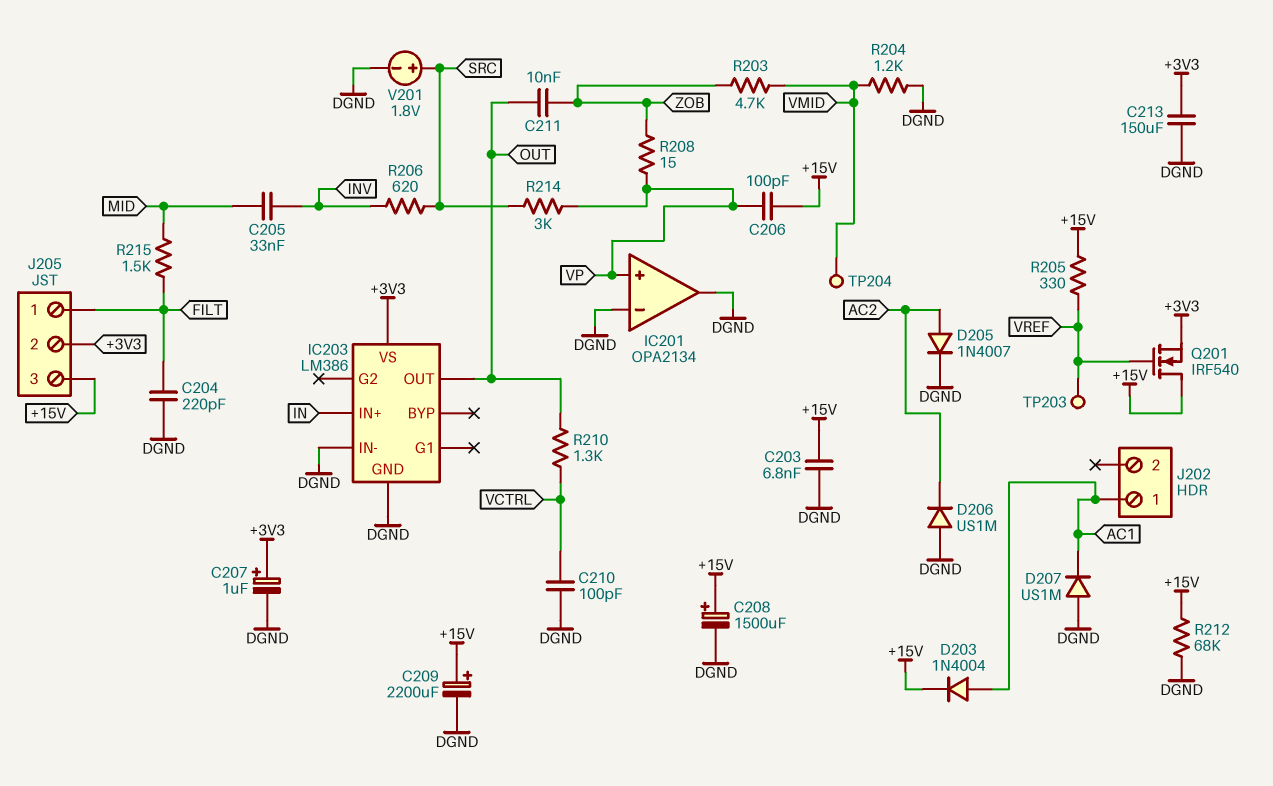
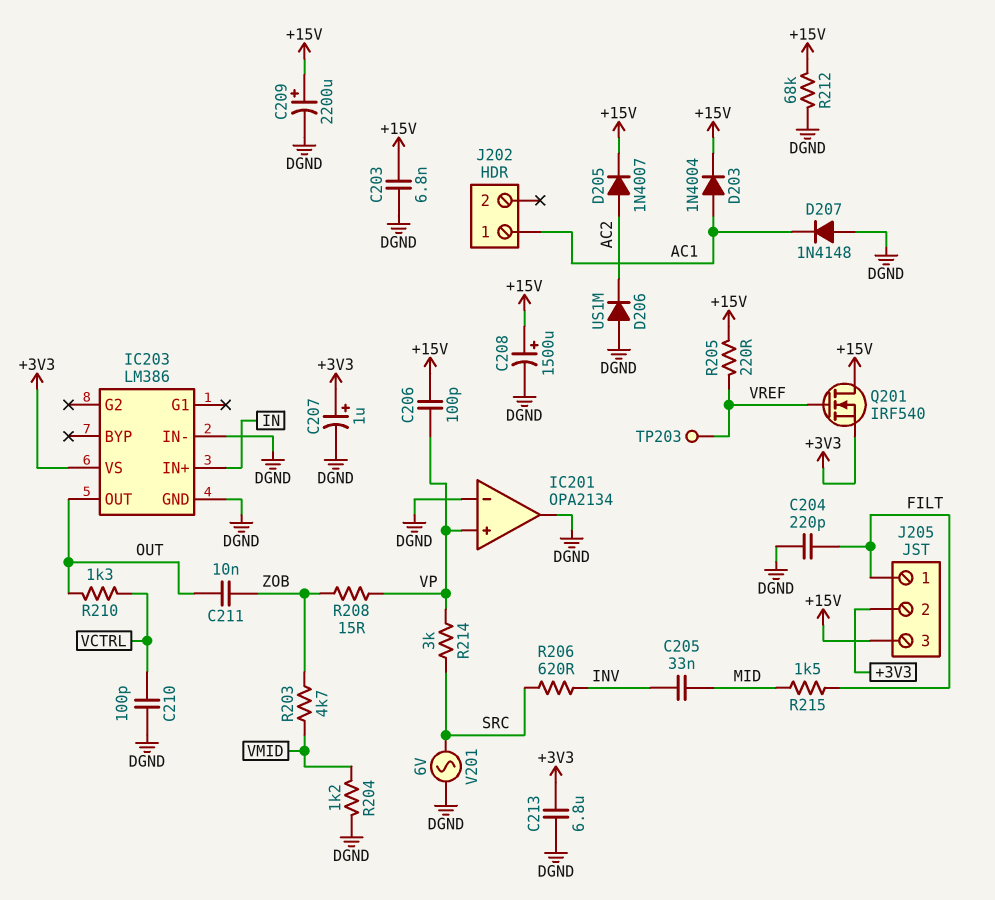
C213: 150uF (+3V3, DGND) -> 6.8uF (+3V3, DGND)
D205: diode 1N4007 (A AC2, K DGND) -> diode 1N4007 (A AC2, K +15V)
D207: diode US1M (A DGND, K AC1) -> diode 1N4148 (A DGND, K AC1)
R205: 330 (+15V, VREF) -> 220 (+15V, VREF)
TP204: test point (VMID) -> none
V201: 1.8V (plus SRC, minus DGND) -> AC 6V (DGND, SRC)

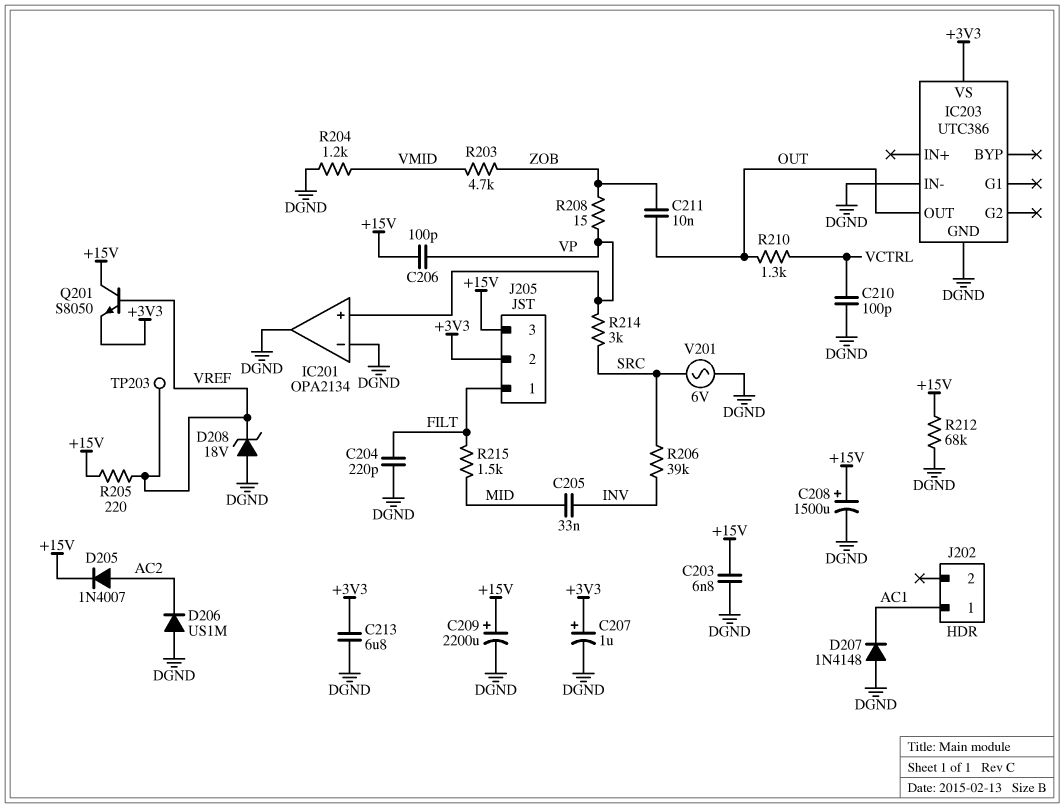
D203: diode 1N4004 (A AC1, K +15V) -> none
D208: none -> zener 18V (A DGND, K VREF)
IC203: LM386 -> UTC386
IC203 pin IN+: IN -> none
Q201: NMOS IRF540 (G VREF, D +15V, S +3V3) -> NPN S8050 (B VREF, C +15V, E +3V3)
R206: 620 (INV, SRC) -> 39k (INV, SRC)

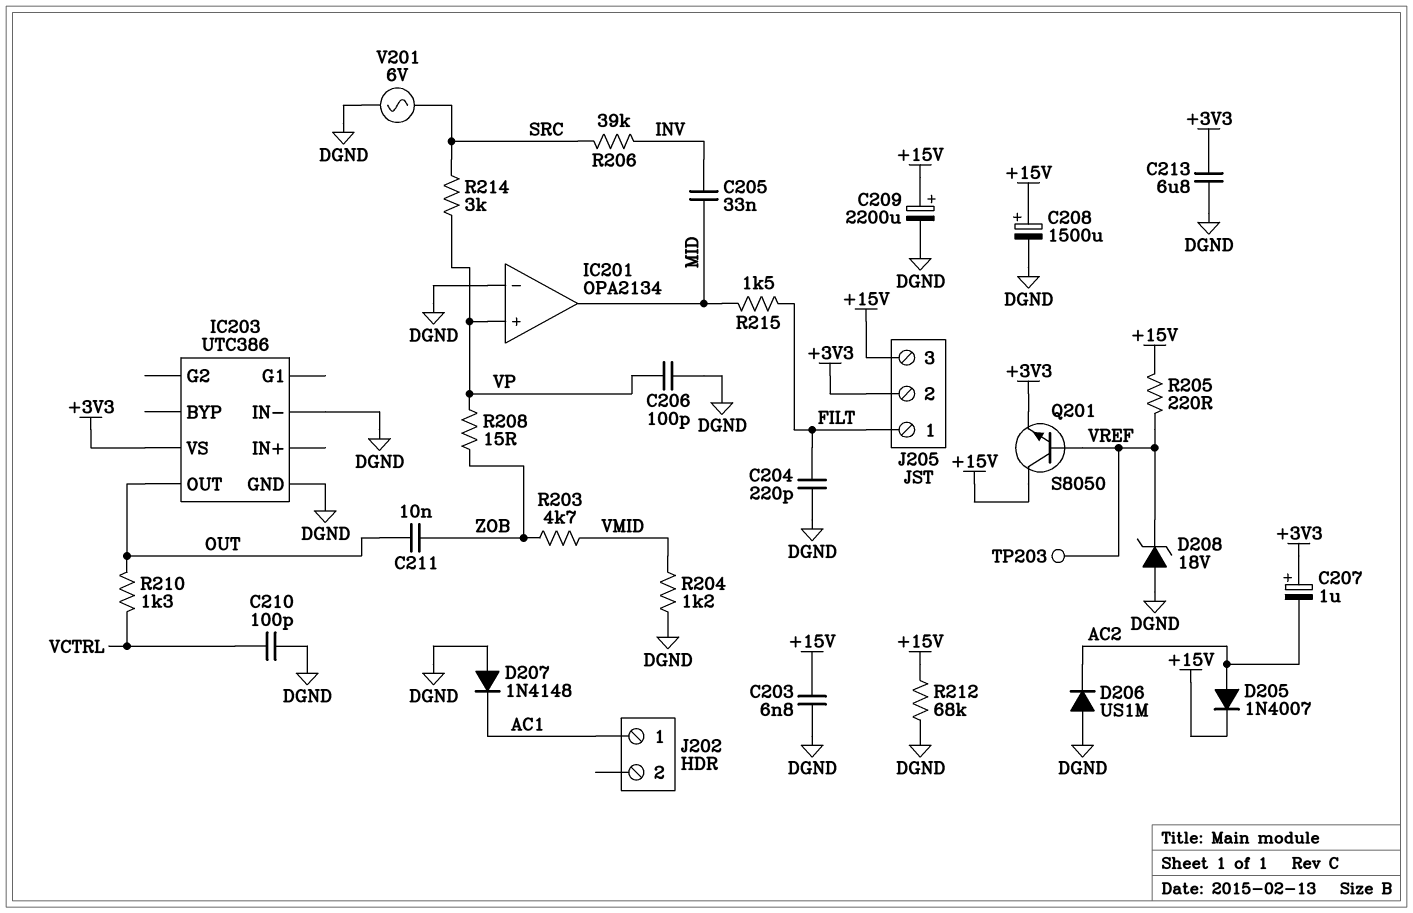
C206: 100pF (+15V, VP) -> 100pF (DGND, VP)
C207: 1uF (plus +3V3, minus DGND) -> 1uF (plus +3V3, minus AC2)
IC201 pin out: DGND -> MID

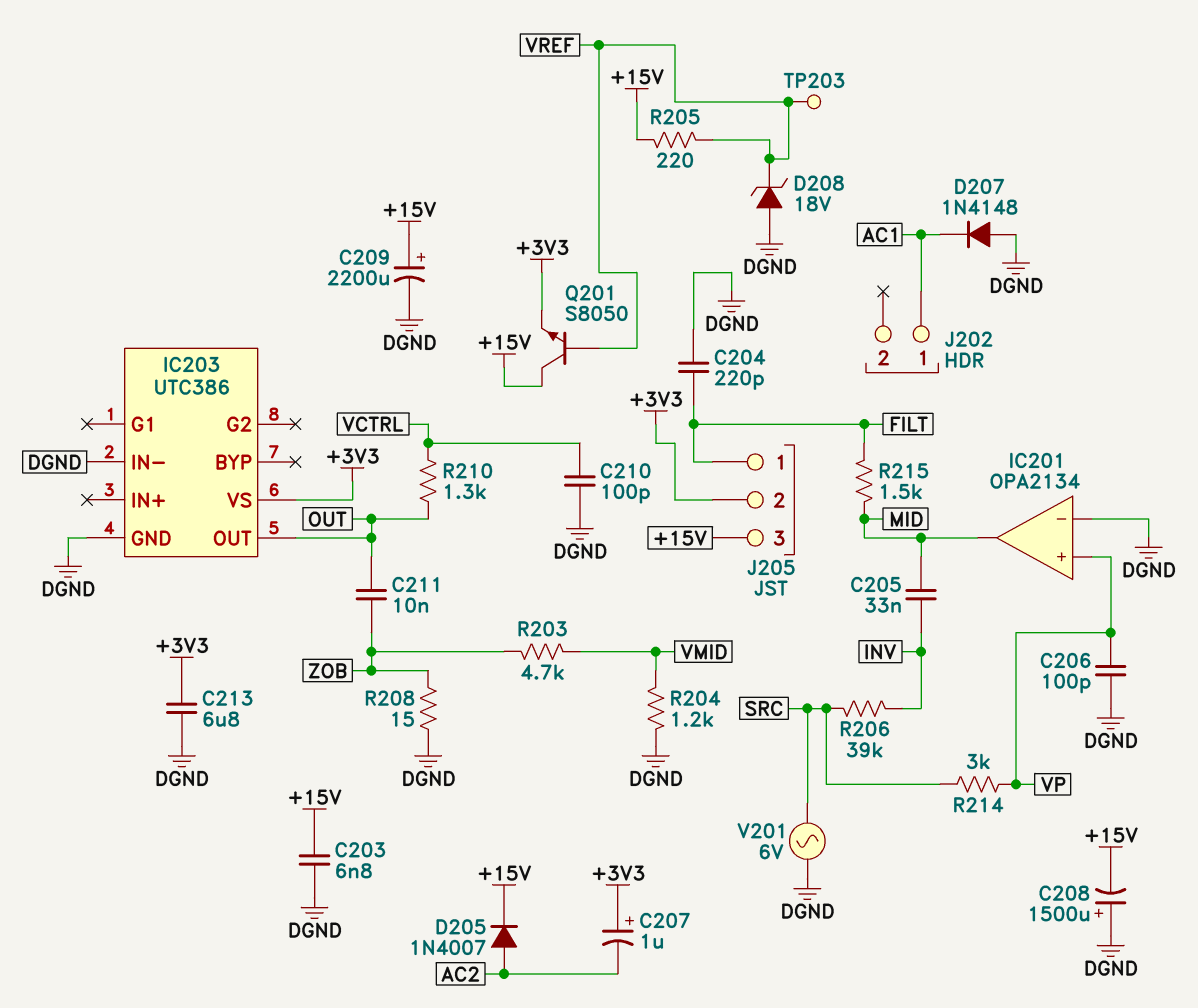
C208: 1500uF (plus +15V, minus DGND) -> 1500uF (plus DGND, minus +15V)
D206: diode US1M (A DGND, K AC2) -> none
R208: 15 (VP, ZOB) -> 15 (DGND, ZOB)
R212: 68k (+15V, DGND) -> none

